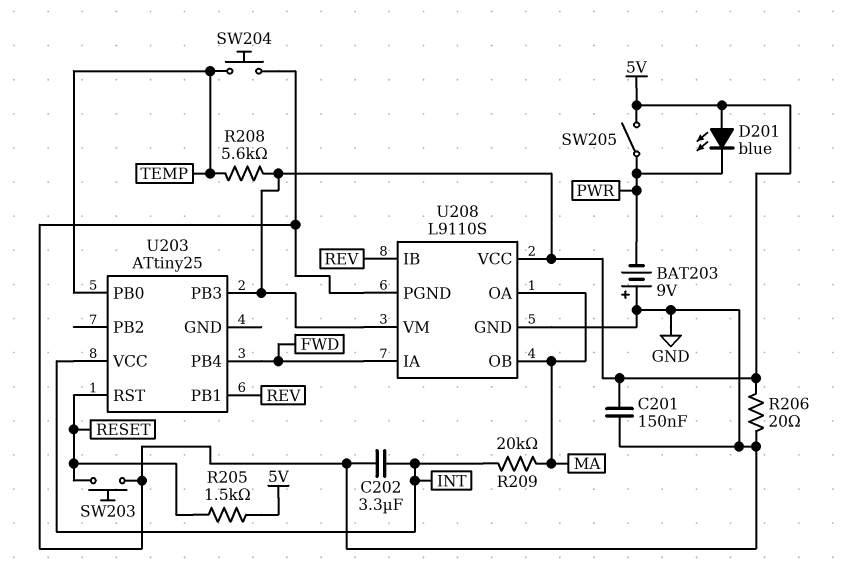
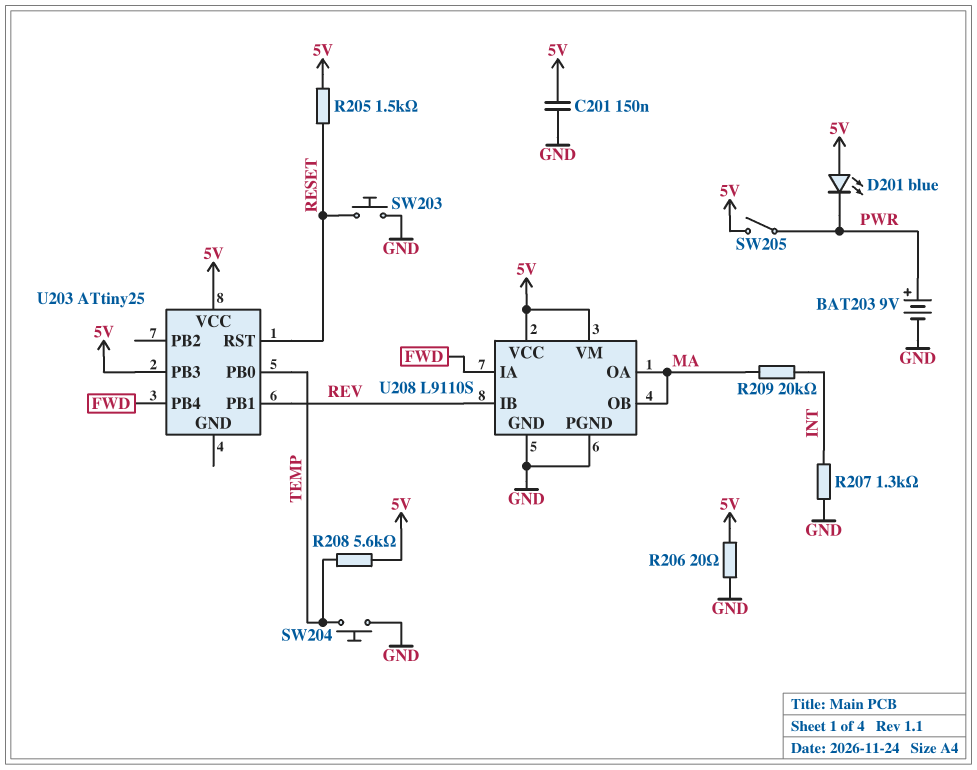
BAT203: 9V (plus GND, minus PWR) -> 9V (plus PWR, minus GND)
C202: 3.3uF (GND, INT) -> none
R207: none -> 1.3k (GND, INT)
U203 pin VCC: INT -> 5V

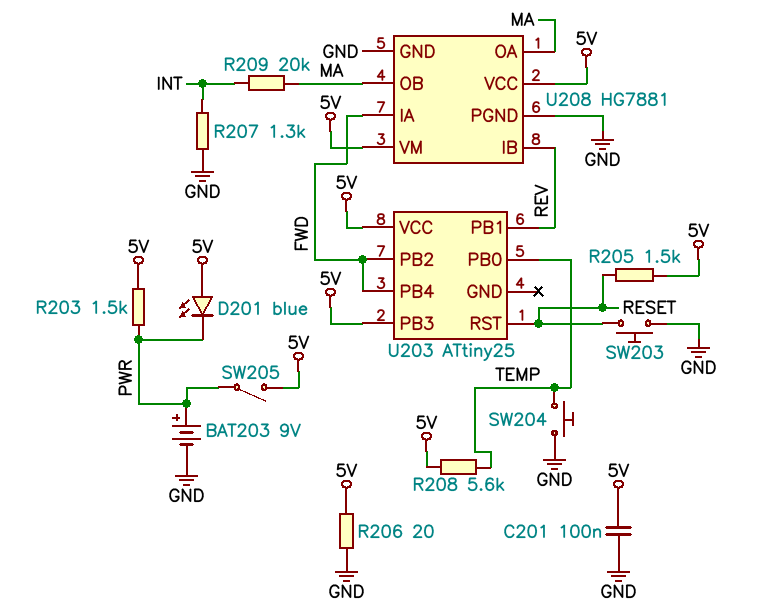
C201: 150nF (5V, GND) -> 100nF (5V, GND)
R203: none -> 1.5k (5V, PWR)
U203 pin PB2: none -> FWD
U208: L9110S -> HG7881

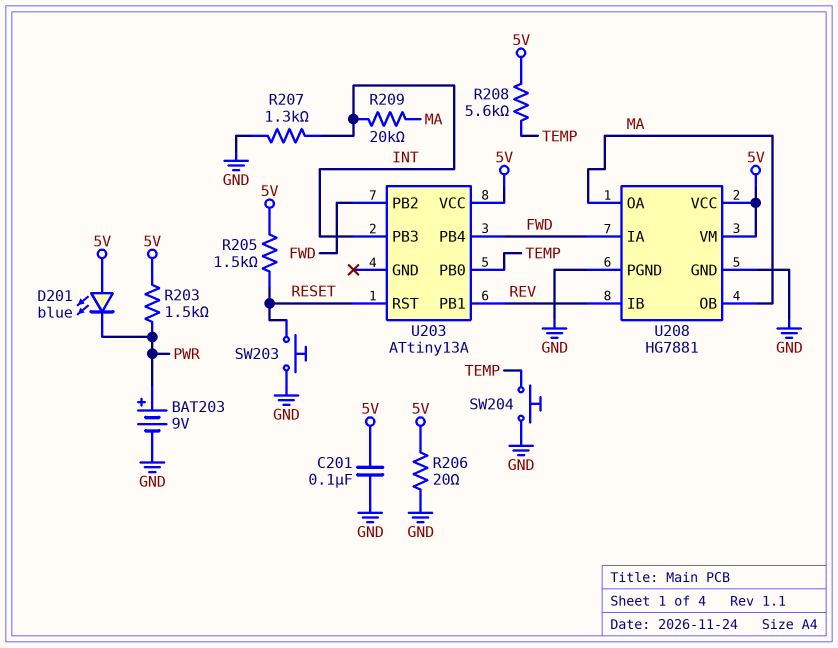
SW205: switch (5V, PWR) -> none
U203: ATtiny25 -> ATtiny13A
U203 pin PB3: 5V -> INT

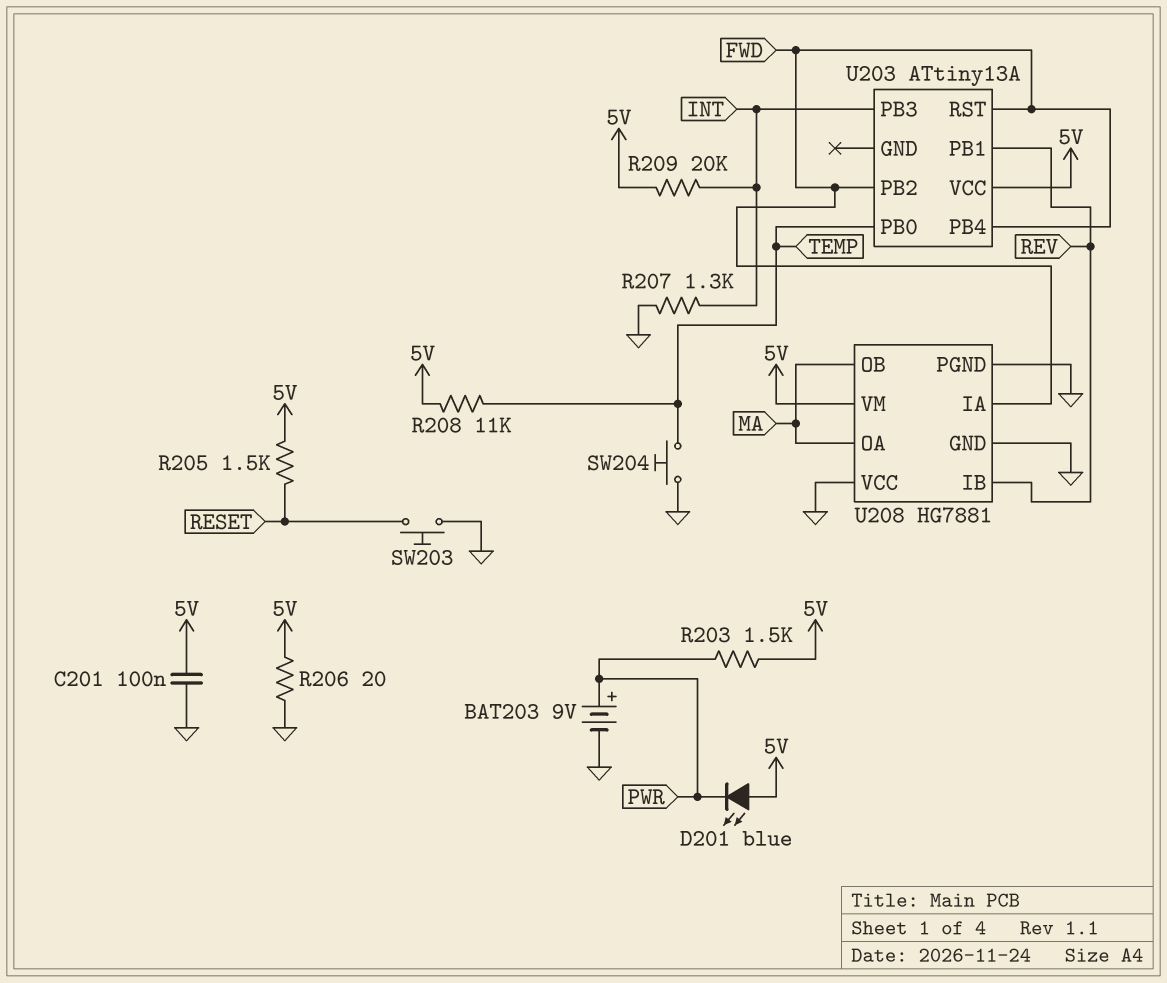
R208: 5.6k (5V, TEMP) -> 11k (5V, TEMP)
R209: 20k (INT, MA) -> 20k (5V, INT)
U203 pin RST: RESET -> FWD
U208 pin VCC: 5V -> GND

